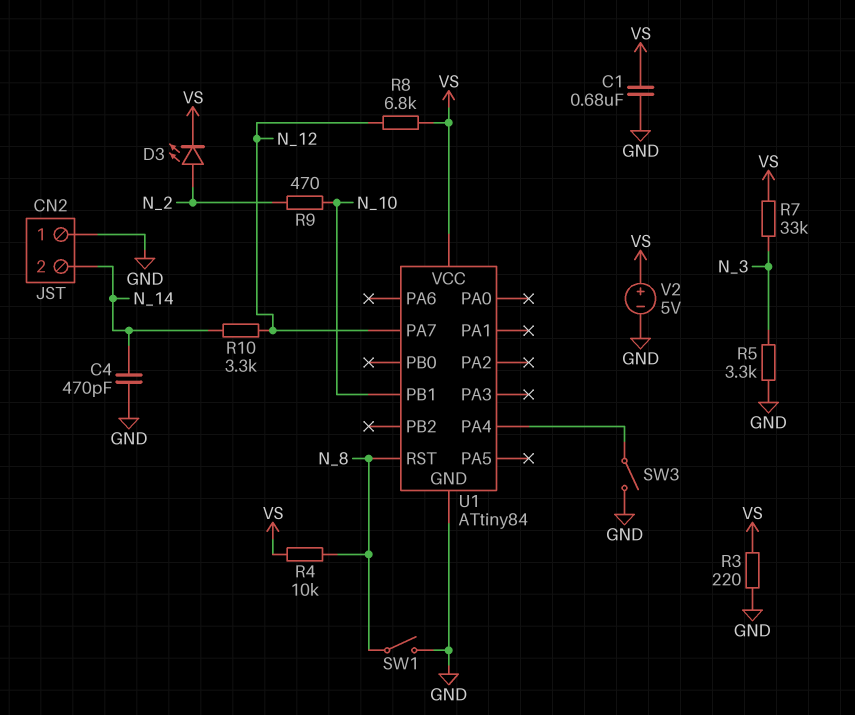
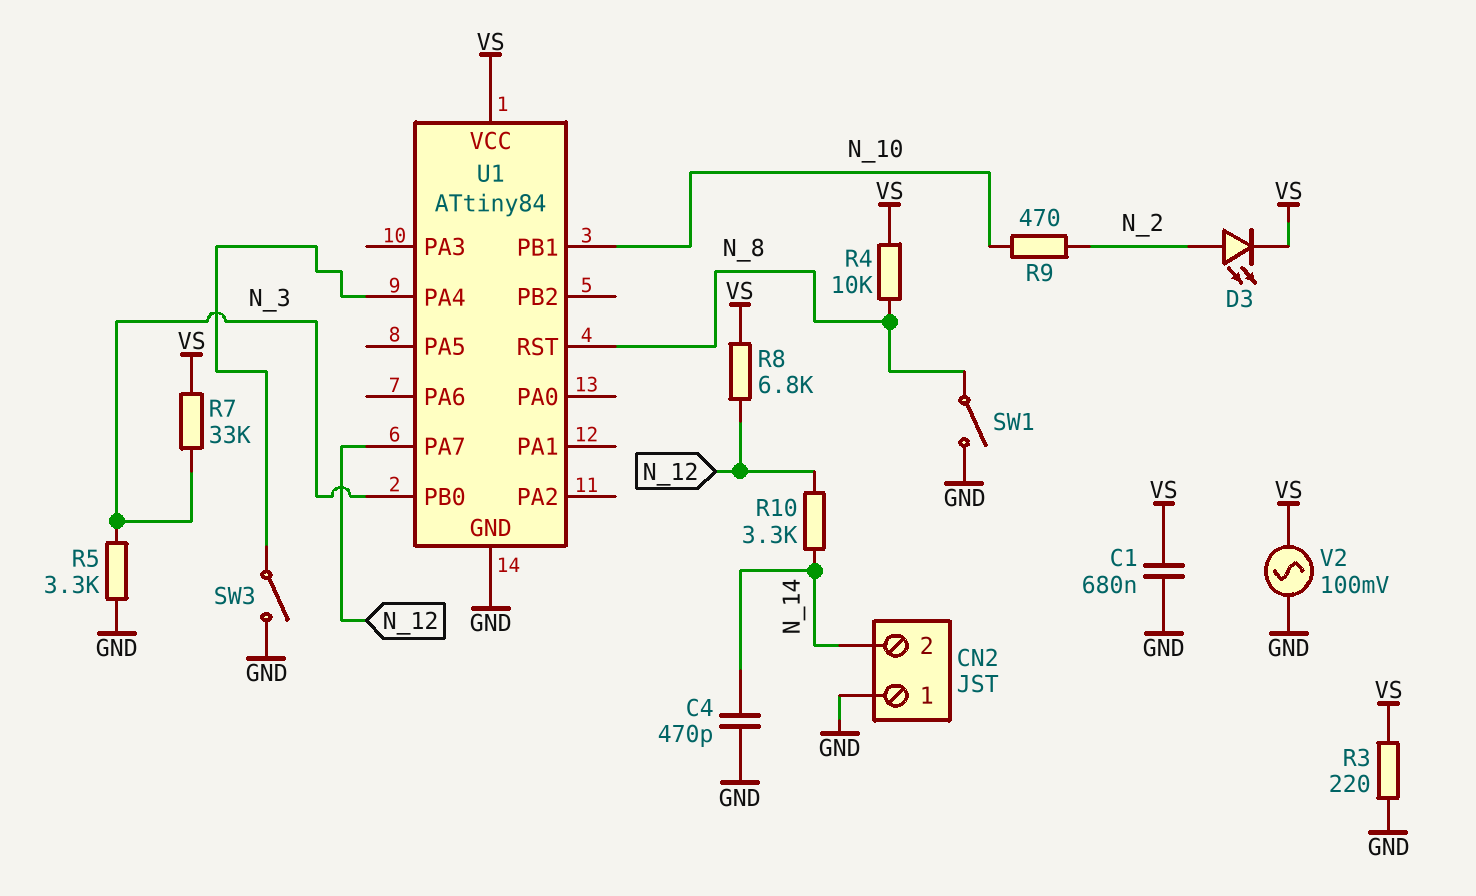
U1 pin PB0: none -> N_3
V2: 5V (plus VS, minus GND) -> AC 100mV (GND, VS)

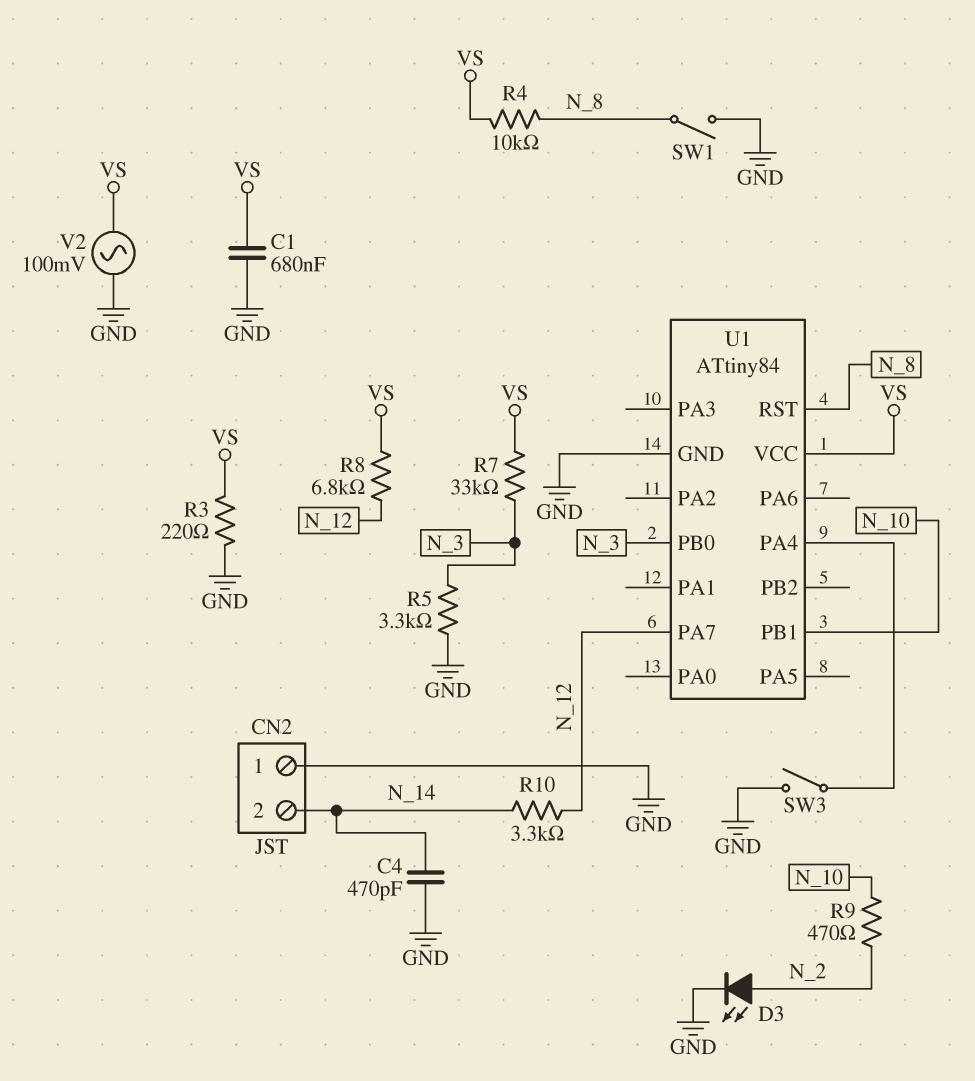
D3: LED (A N_2, K VS) -> LED (A N_2, K GND)

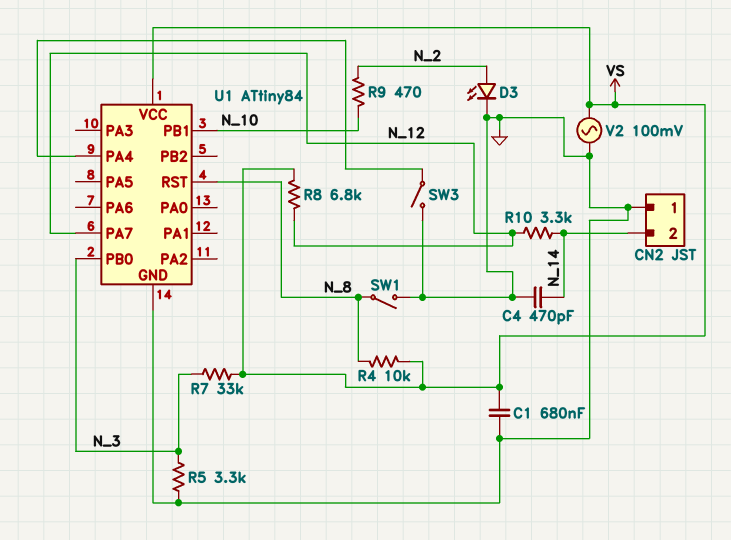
R3: 220 (GND, VS) -> none

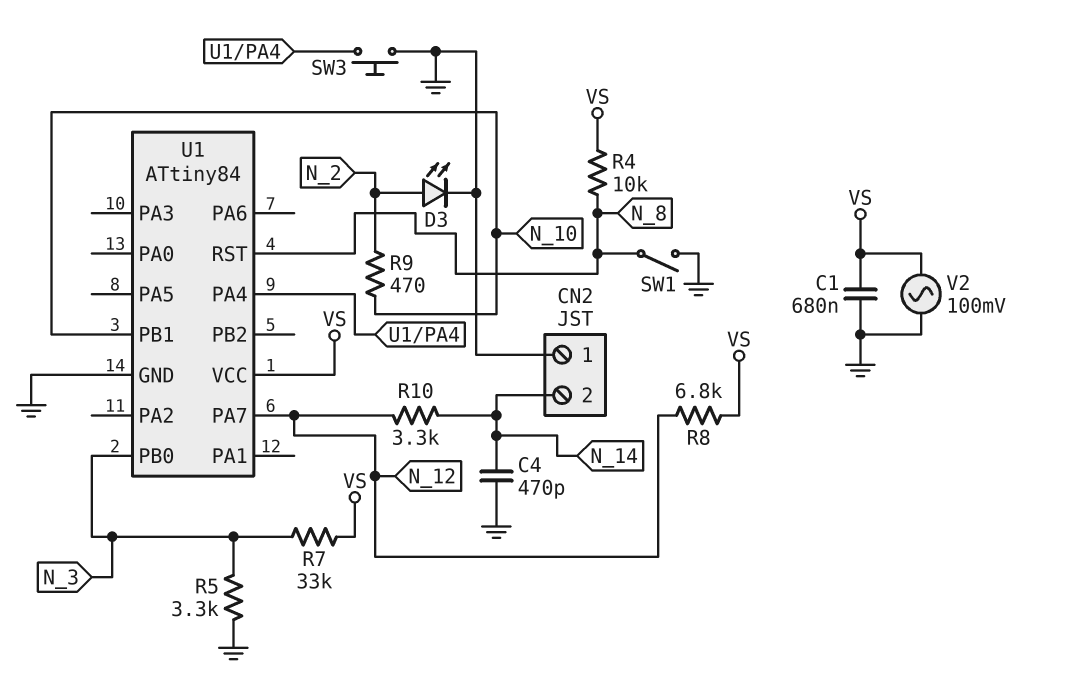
SW3: switch (GND, U1/PA4) -> button (GND, U1/PA4)

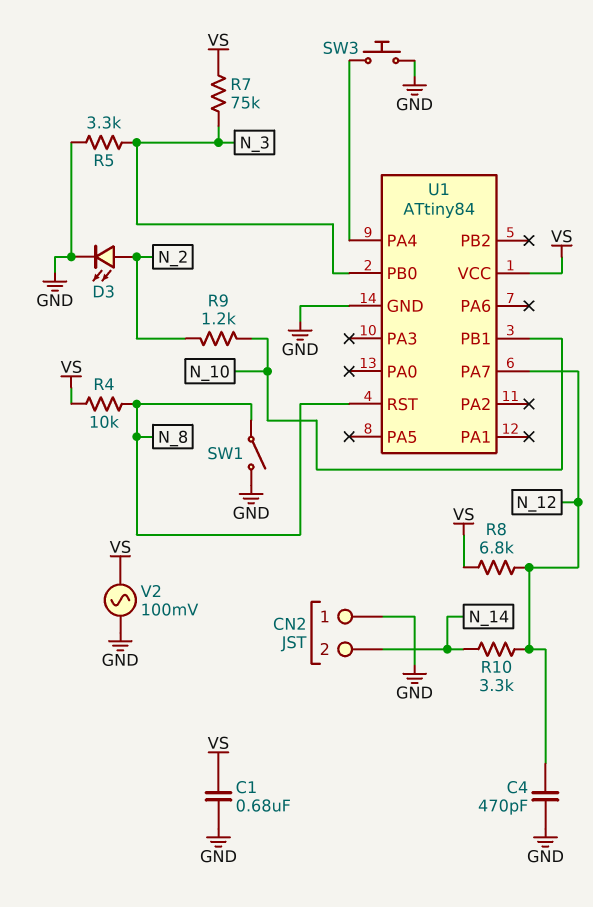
C4: 470pF (GND, N_14) -> 470pF (GND, N_12)
R7: 33k (N_3, VS) -> 75k (N_3, VS)
R9: 470 (N_2, N_10) -> 1.2k (N_2, N_10)

